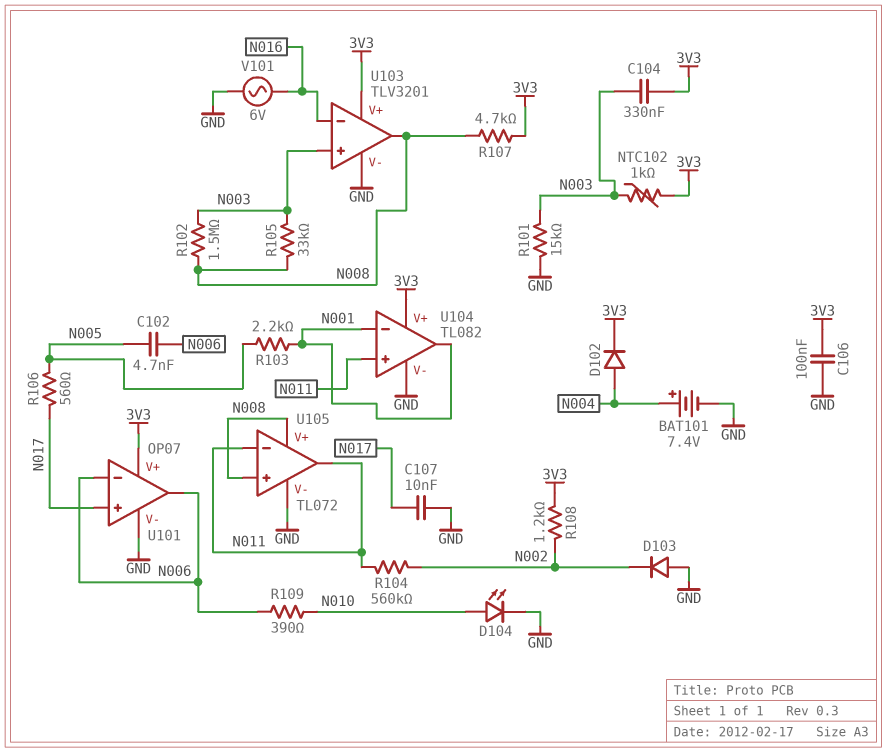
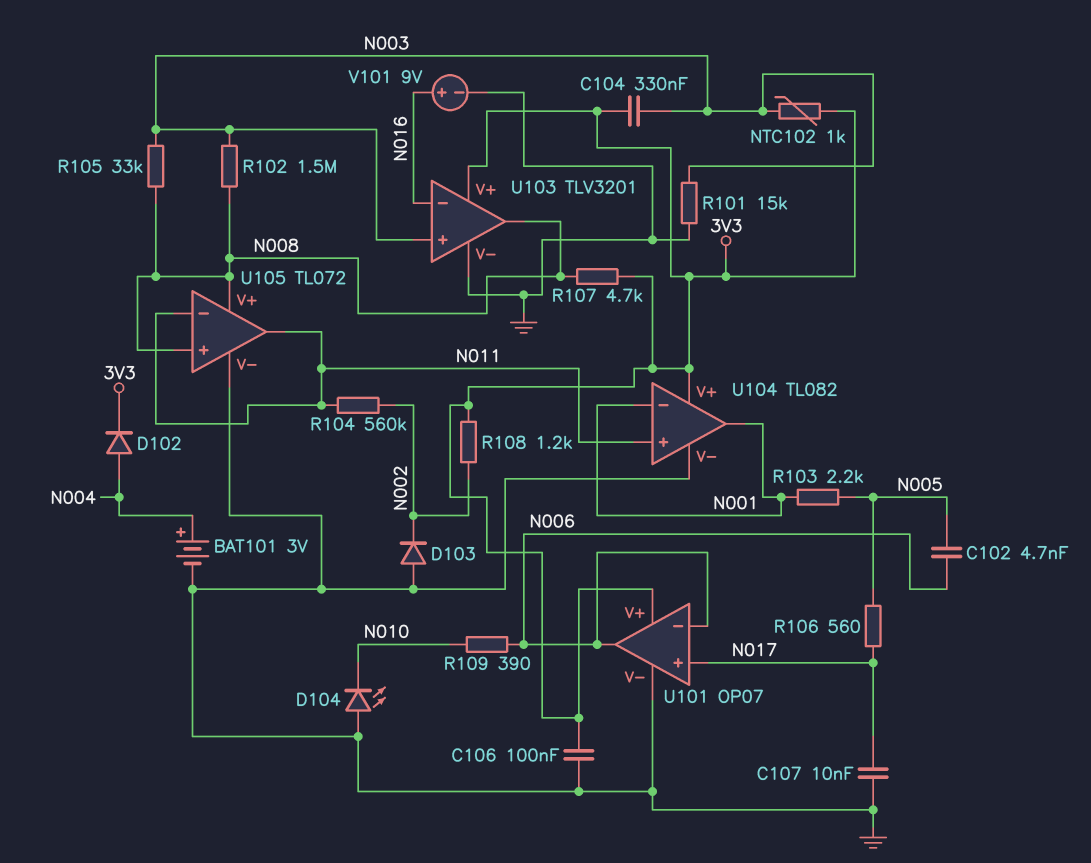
BAT101: 7.4V (plus N004, minus GND) -> 3V (plus N004, minus GND)
D104: LED (A N010, K GND) -> LED (A GND, K N010)
V101: AC 6V (GND, N016) -> 9V (plus N016, minus GND)

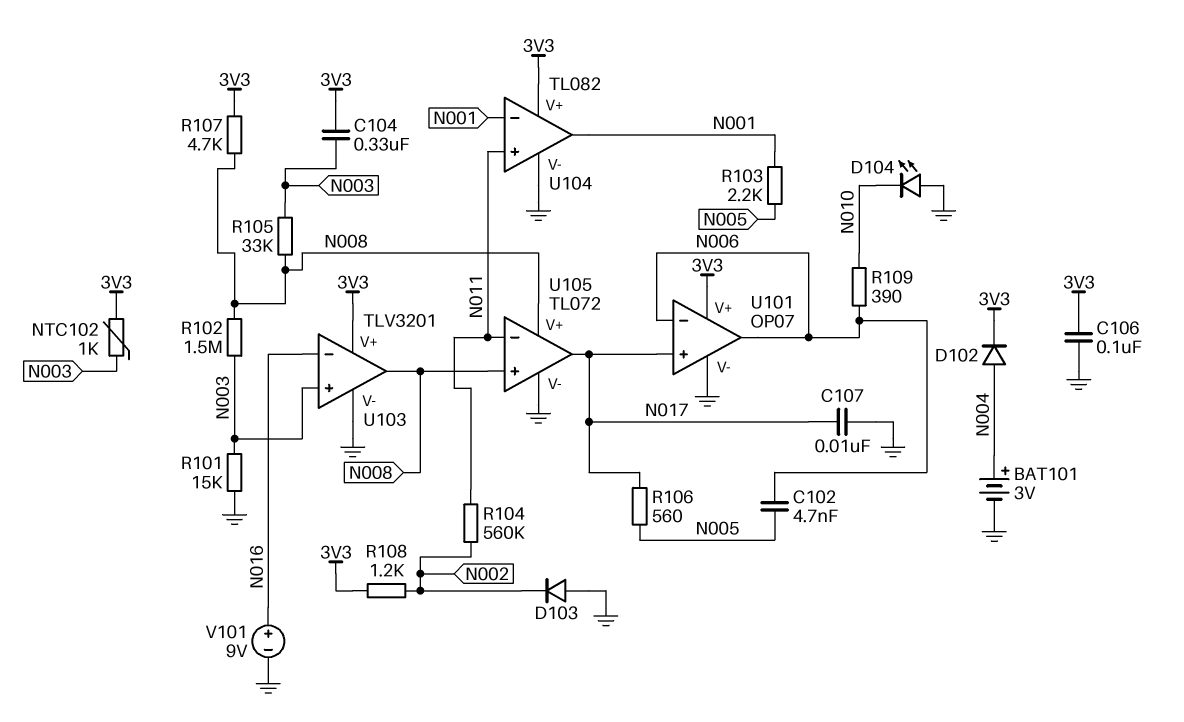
U105 pin out: N011 -> N017

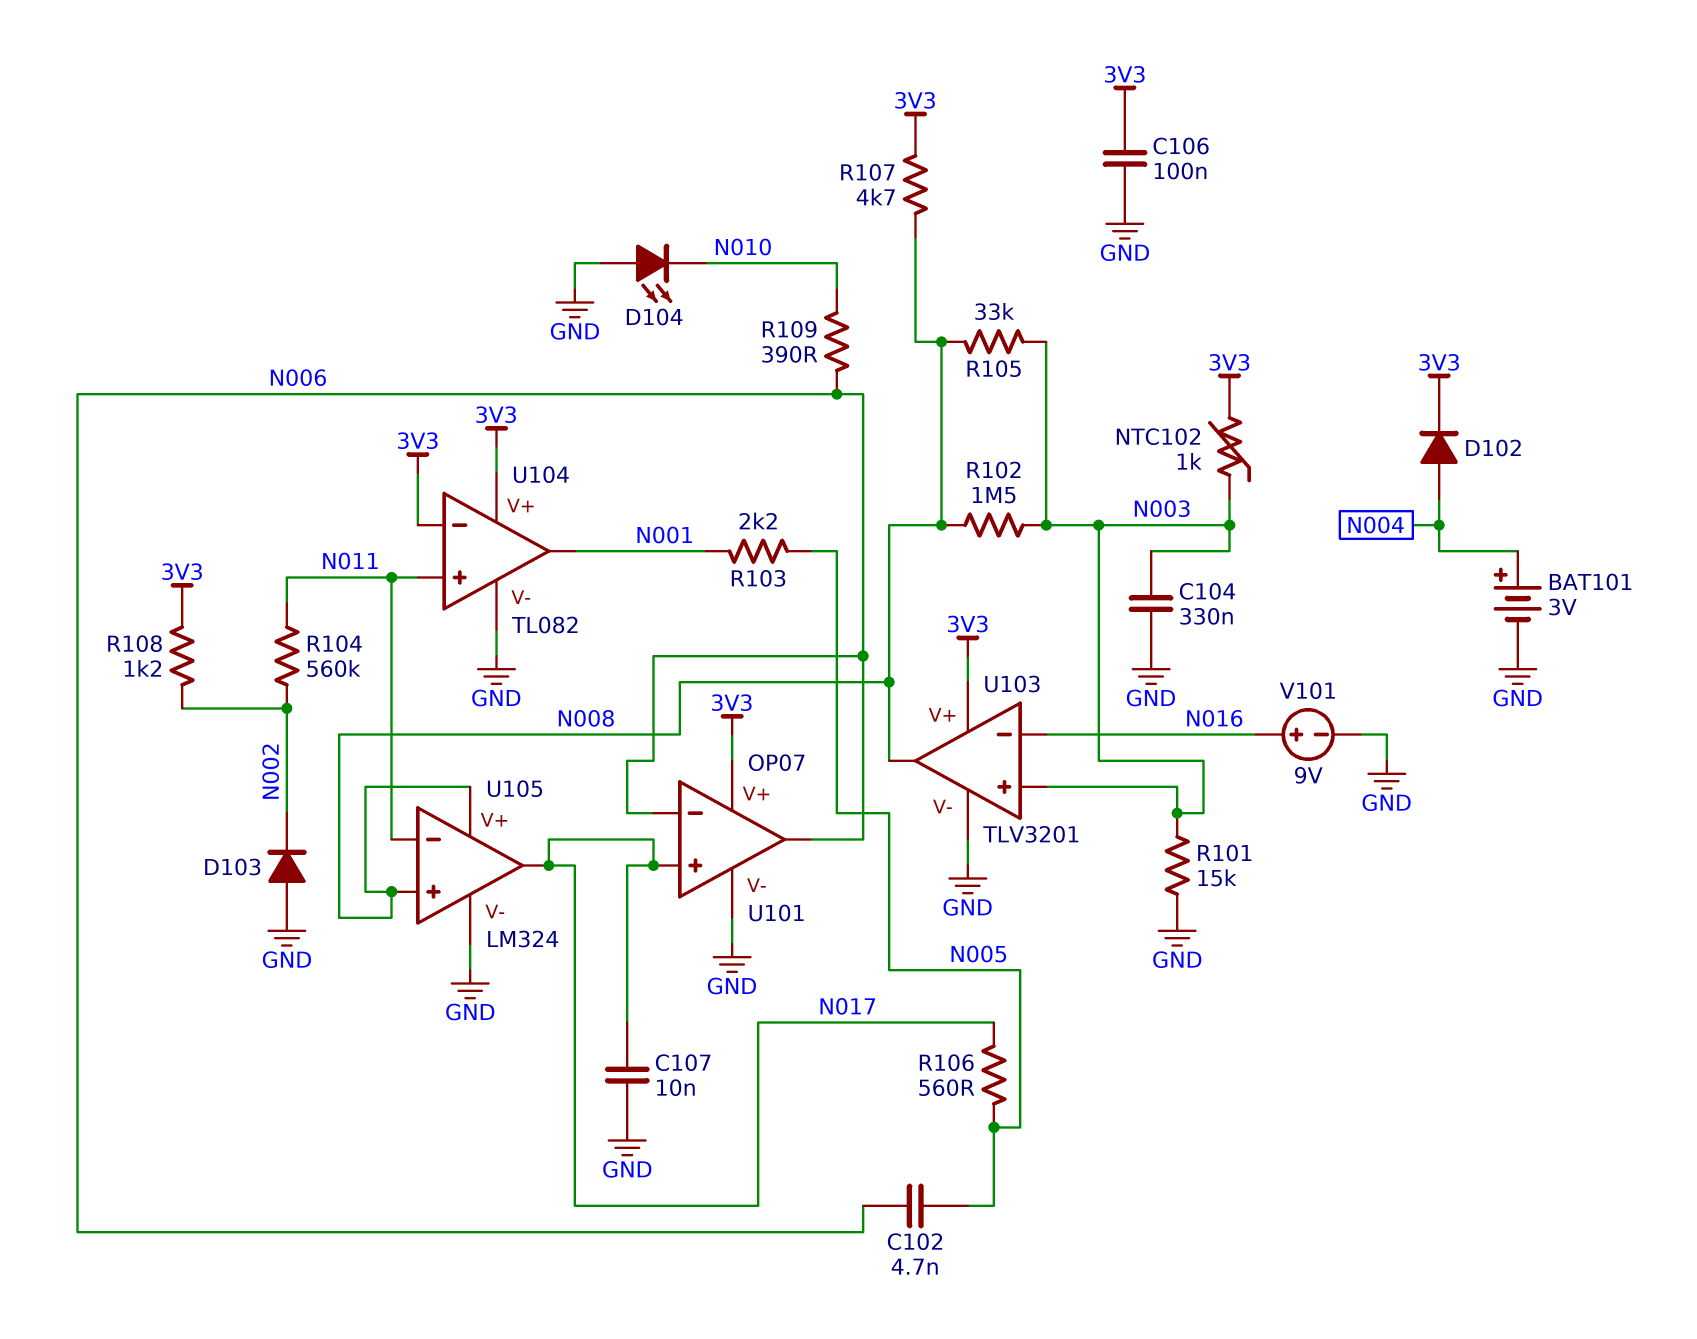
C104: 330nF (3V3, N003) -> 330nF (GND, N003)
U104 pin in-: N001 -> 3V3
U105: TL072 -> LM324

